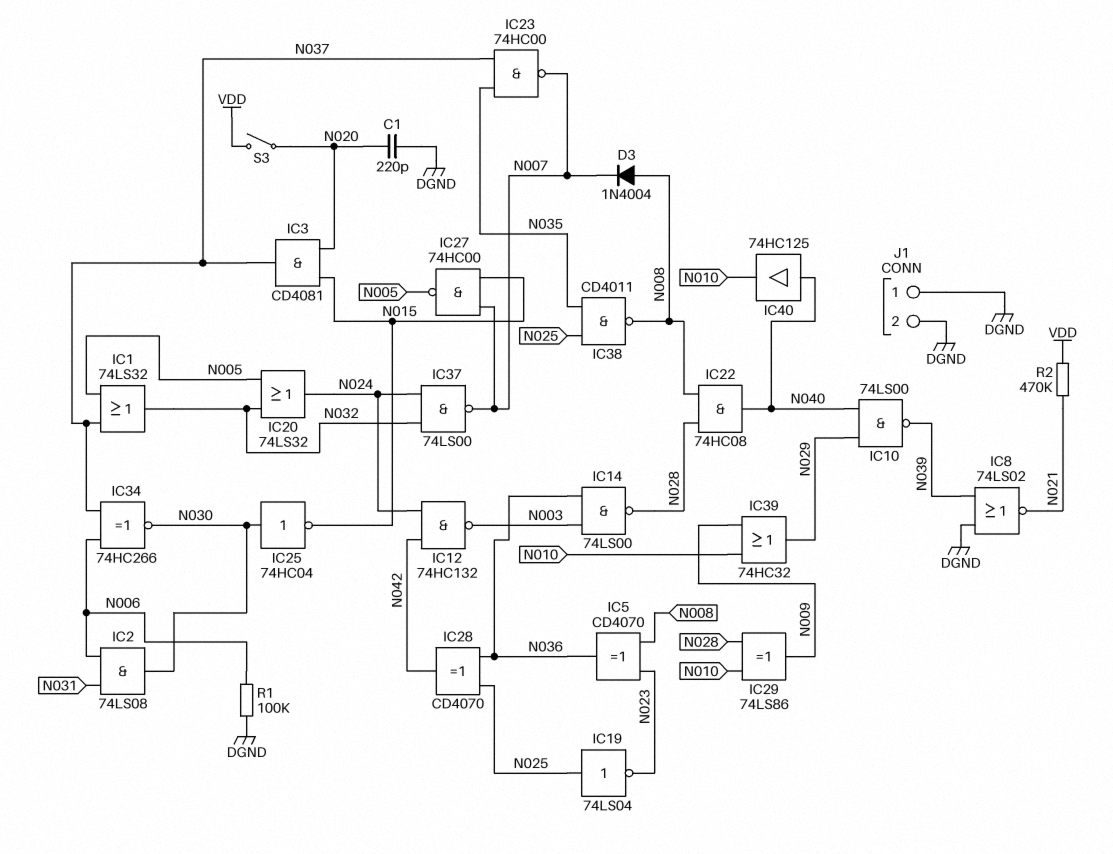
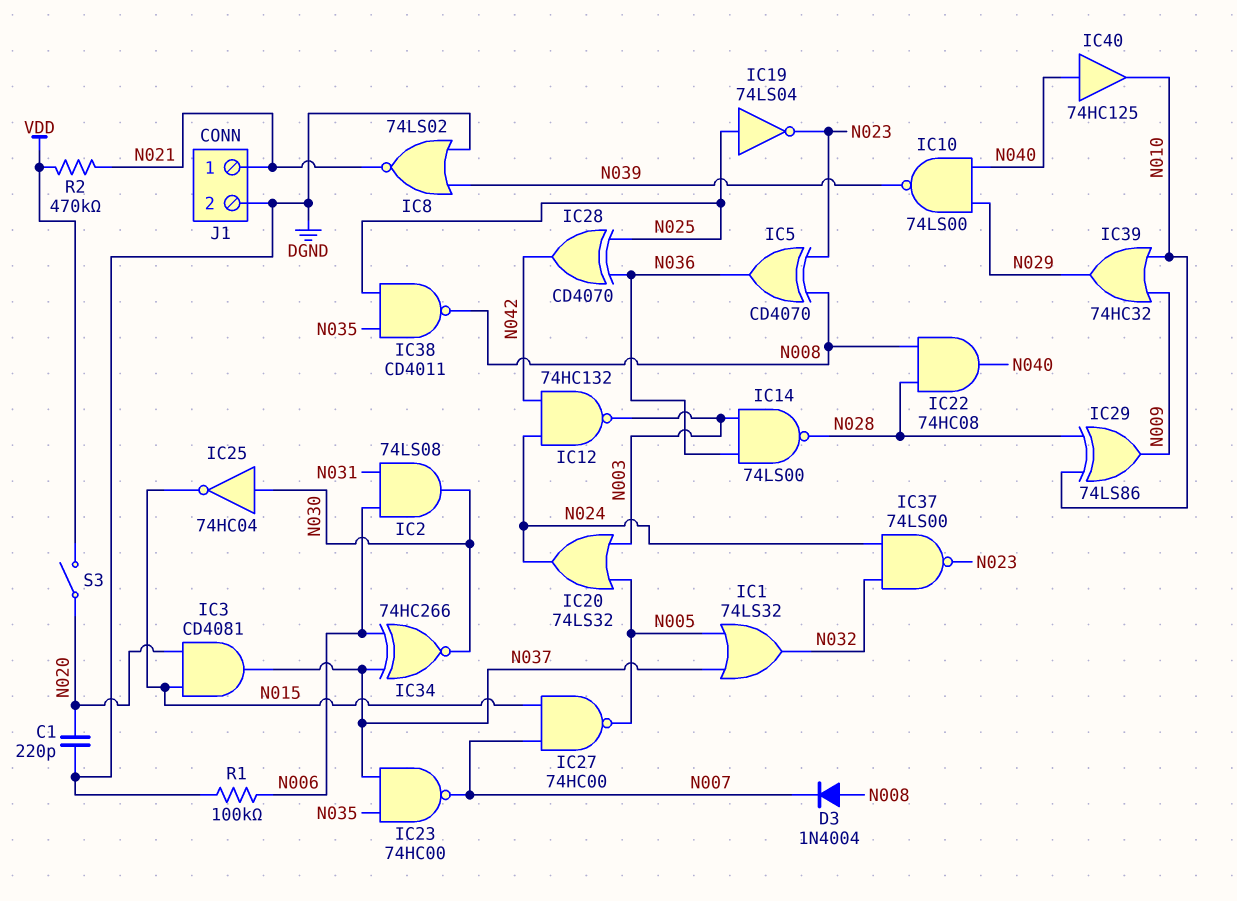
IC20: OR 74LS32 (in N005, in N032, out N024) -> OR 74LS32 (in N003, in N005, out N024)
IC37: NAND 74LS00 (in N024, in N032, out N007) -> NAND 74LS00 (in N024, in N032, out N023)
J1 pin 1: DGND -> N021

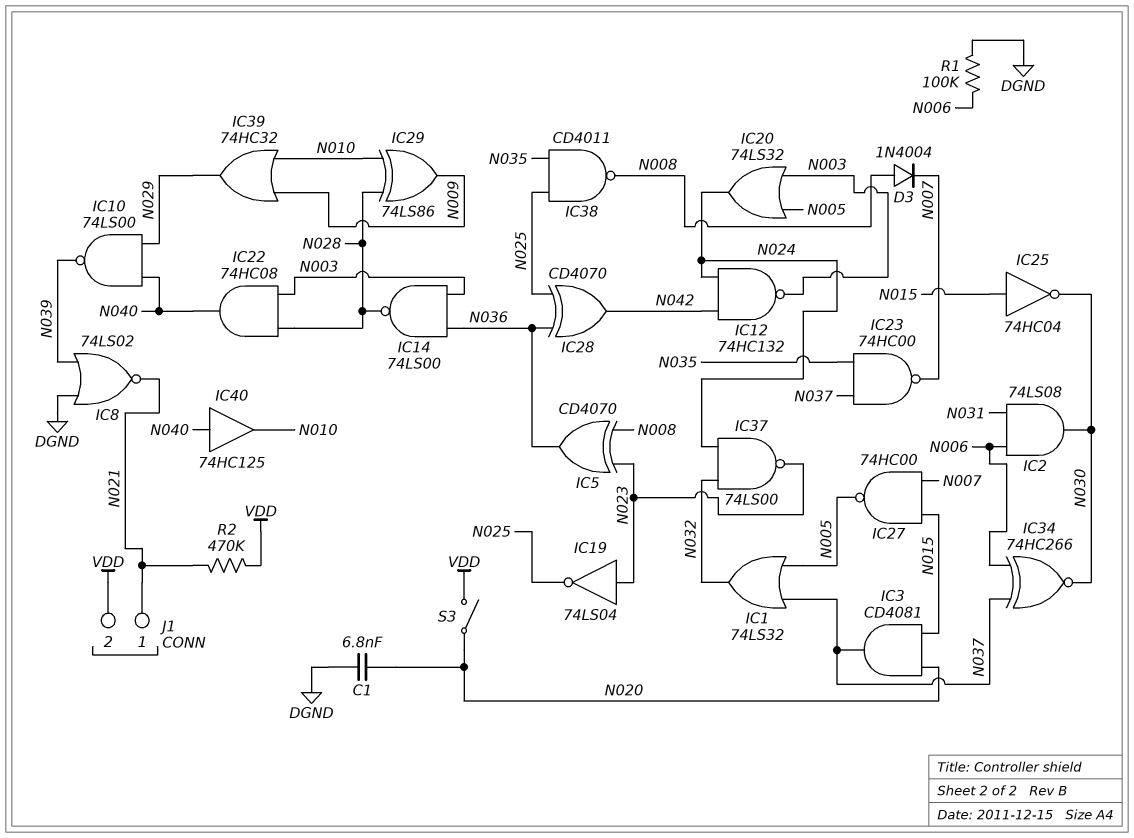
C1: 220pF (DGND, N020) -> 6.8nF (DGND, N020)
IC19: NOT 74LS04 (in N025, out N023) -> NOT 74LS04 (in N023, out N025)
IC22: AND 74HC08 (in N008, in N028, out N040) -> AND 74HC08 (in N003, in N028, out N040)
IC25: NOT 74HC04 (in N030, out N015) -> NOT 74HC04 (in N015, out N030)
J1 pin 2: DGND -> VDD

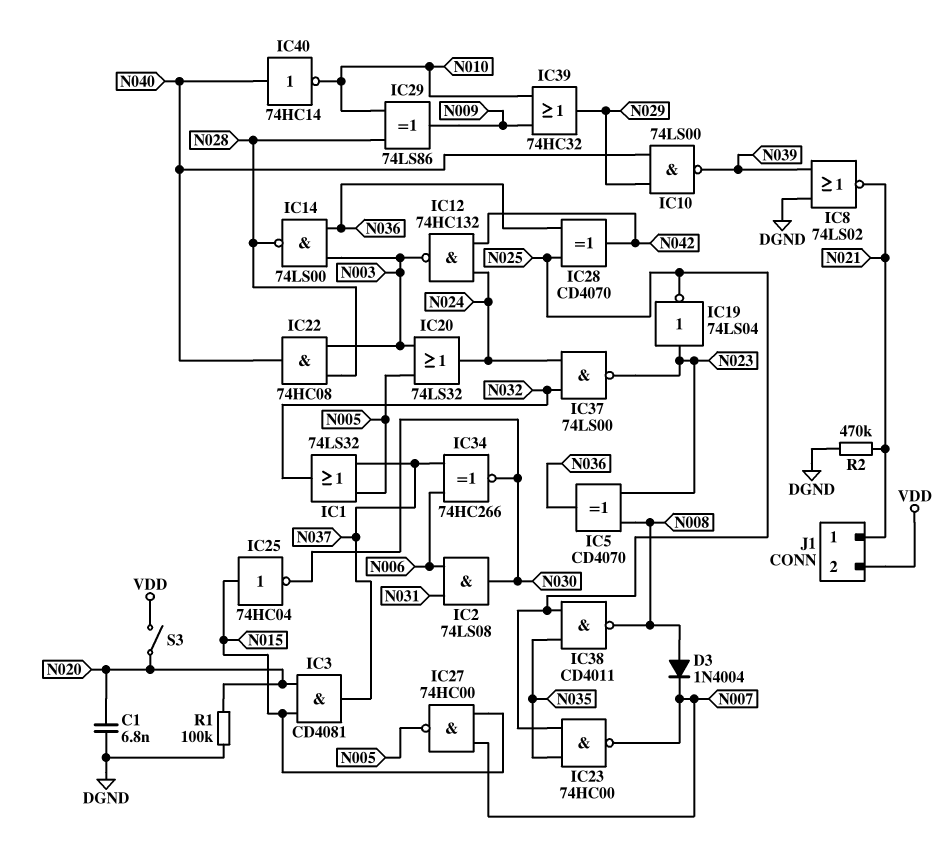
IC23: NAND 74HC00 (in N035, in N037, out N007) -> NAND 74HC00 (in N025, in N035, out N007)
IC40: buffer 74HC125 (in N040, out N010) -> NOT 74HC14 (in N040, out N010)
R1: 100k (DGND, N006) -> 100k (DGND, N020)
R2: 470k (N021, VDD) -> 470k (DGND, N021)

